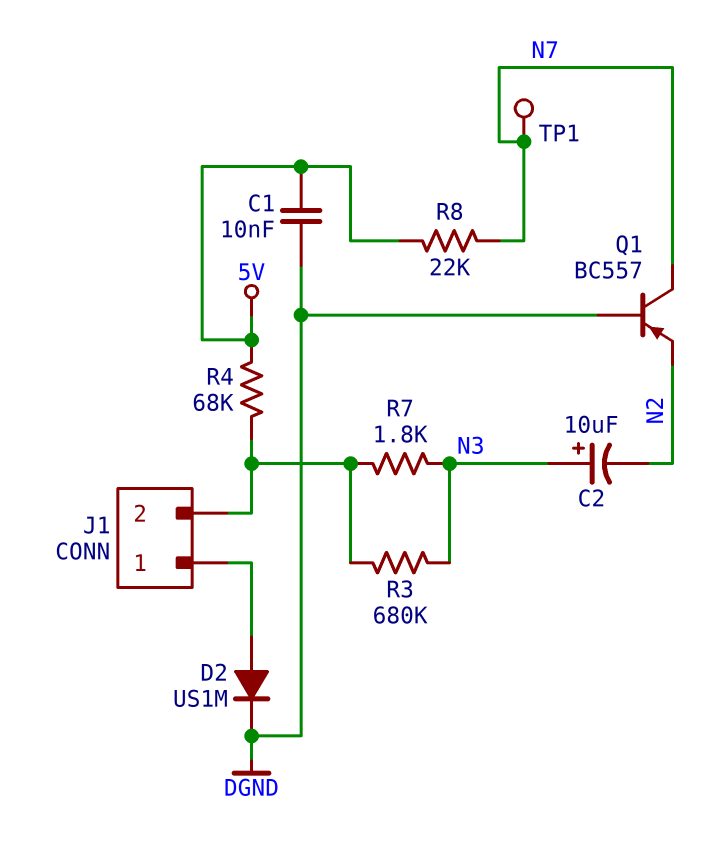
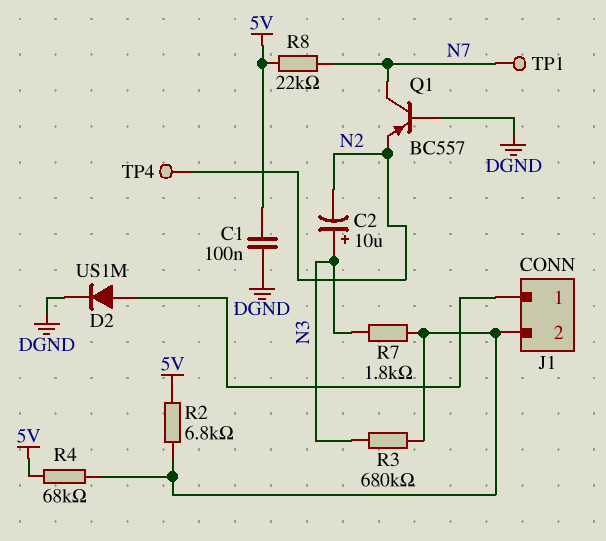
C1: 10nF (5V, DGND) -> 100nF (5V, DGND)
R2: none -> 6.8k (5V, J1/2)
TP4: none -> test point (N2)

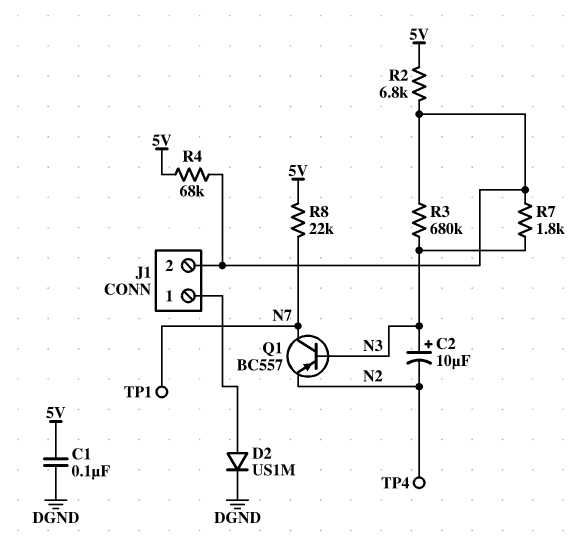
Q1: PNP BC557 (B DGND, C N7, E N2) -> PNP BC557 (B N3, C N7, E N2)

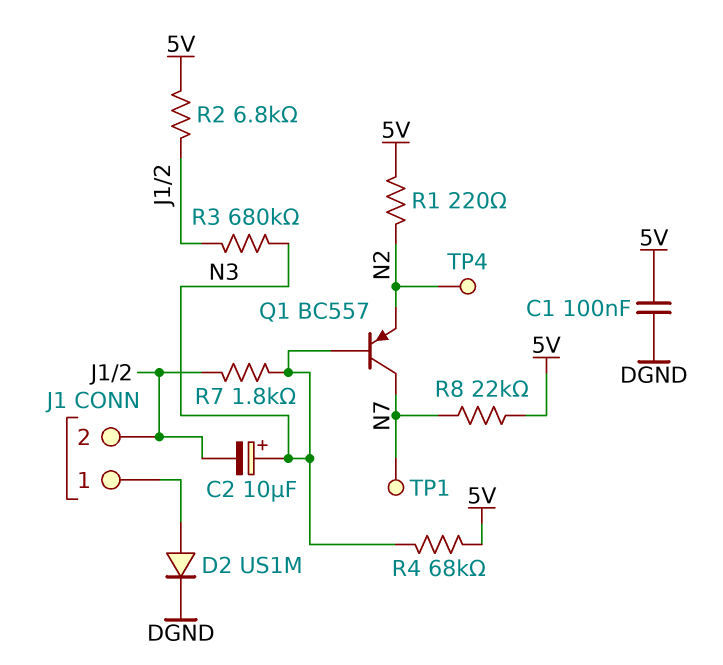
C2: 10uF (plus N3, minus N2) -> 10uF (plus N3, minus J1/2)
R1: none -> 220 (5V, N2)
R4: 68k (5V, J1/2) -> 68k (5V, N3)

